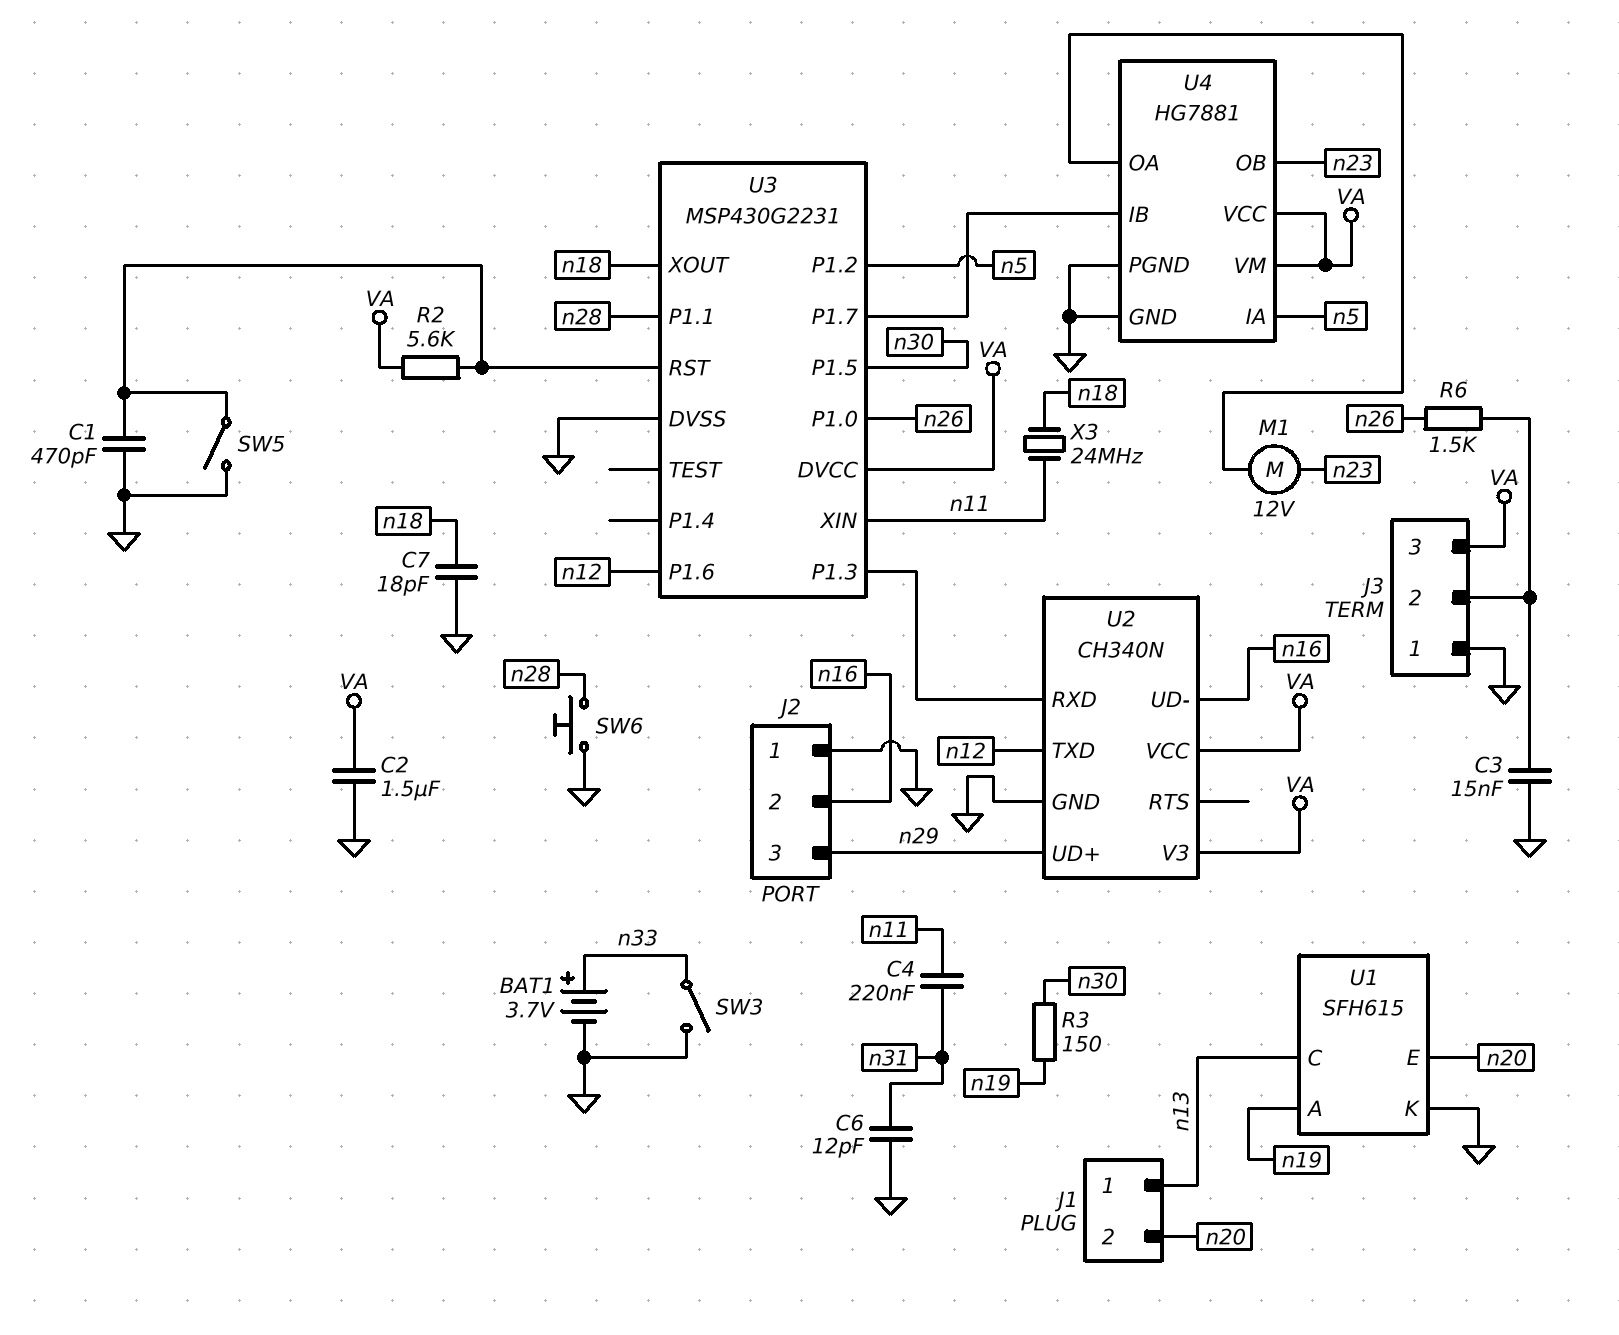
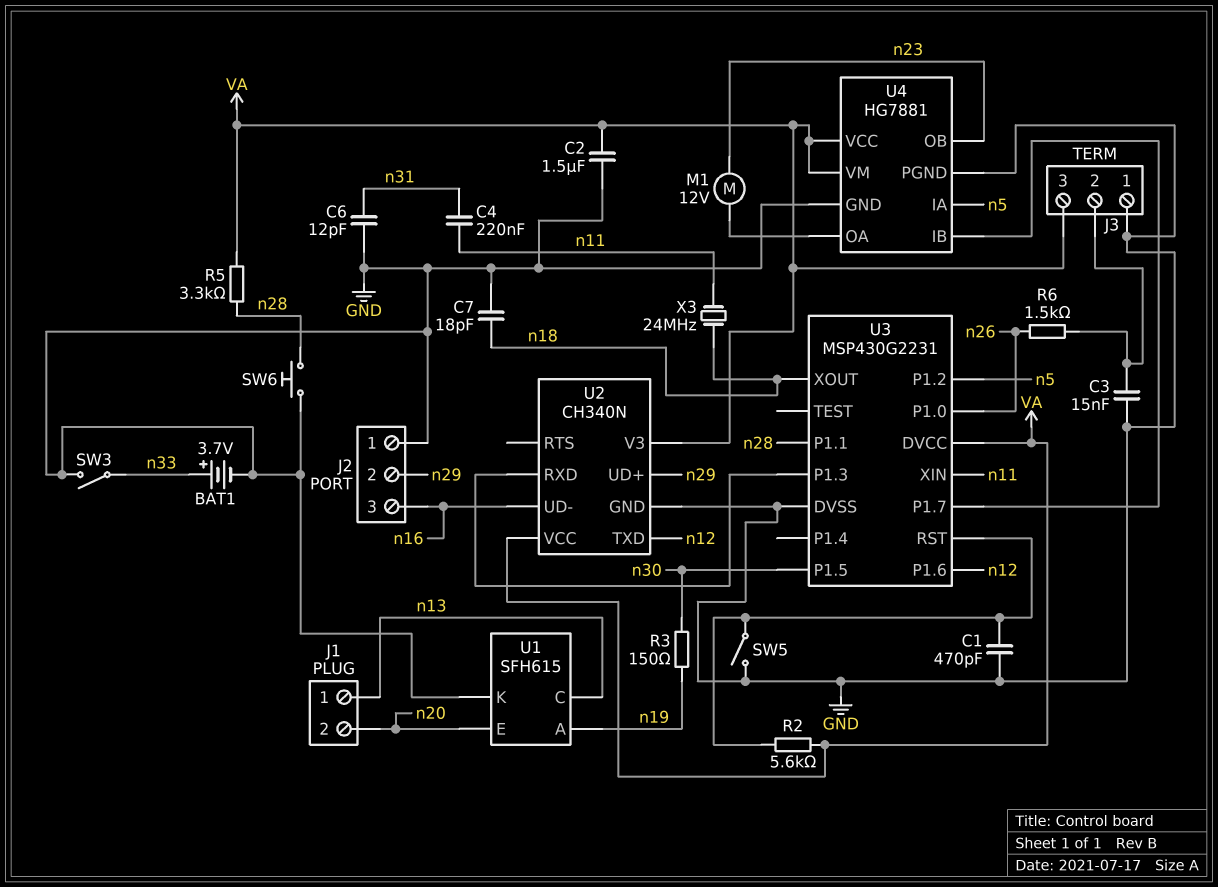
J2 pin 2: n16 -> n29
J2 pin 3: n29 -> n16
R5: none -> 3.3k (VA, n28)

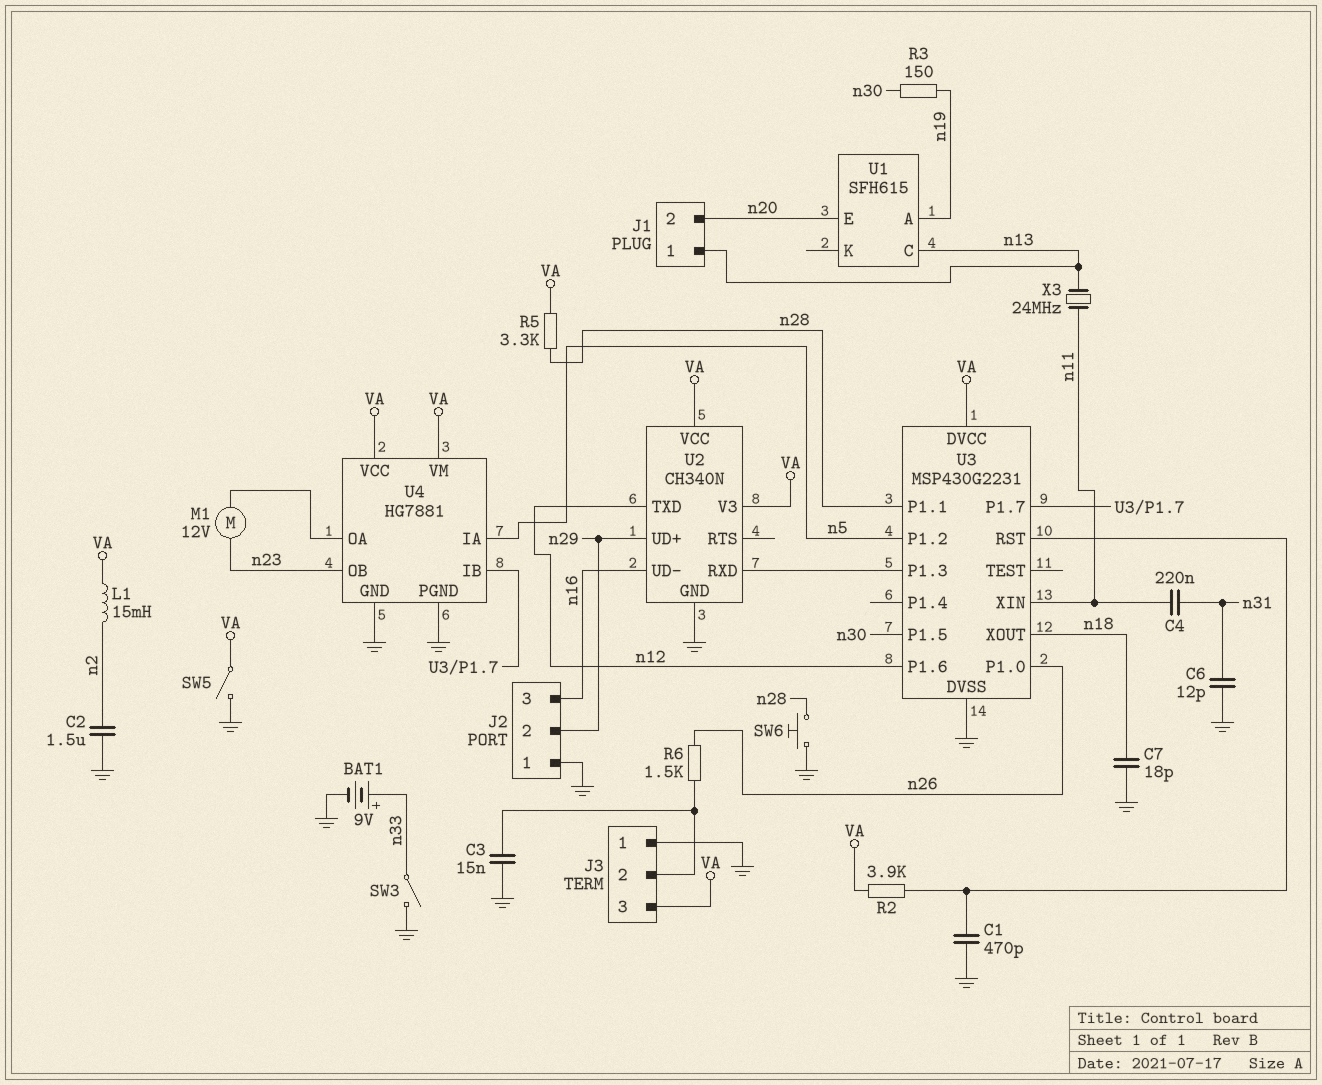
BAT1: 3.7V (plus n33, minus GND) -> 9V (plus n33, minus GND)
C2: 1.5uF (GND, VA) -> 1.5uF (GND, n2)
L1: none -> 15mH (VA, n2)
R2: 5.6k (U3/RST, VA) -> 3.9k (U3/RST, VA)
SW5: switch (GND, U3/RST) -> switch (GND, VA)
U1 pin K: GND -> none
X3: 24MHz (n11, n18) -> 24MHz (n11, n13)

